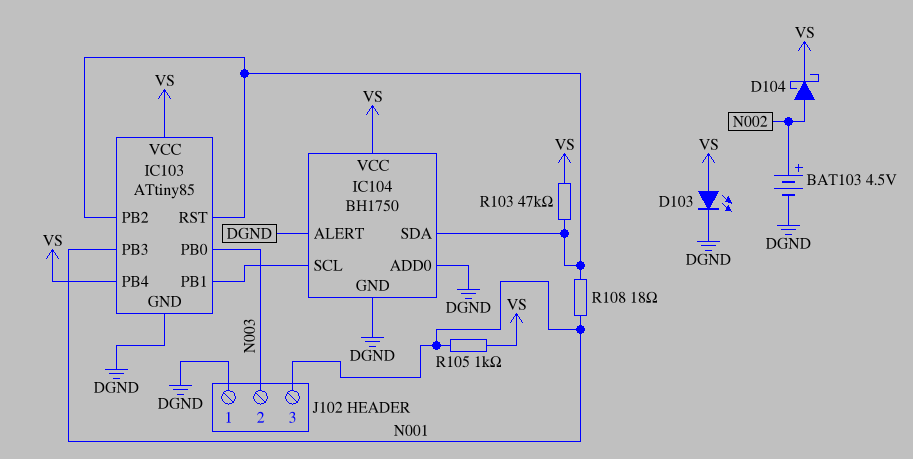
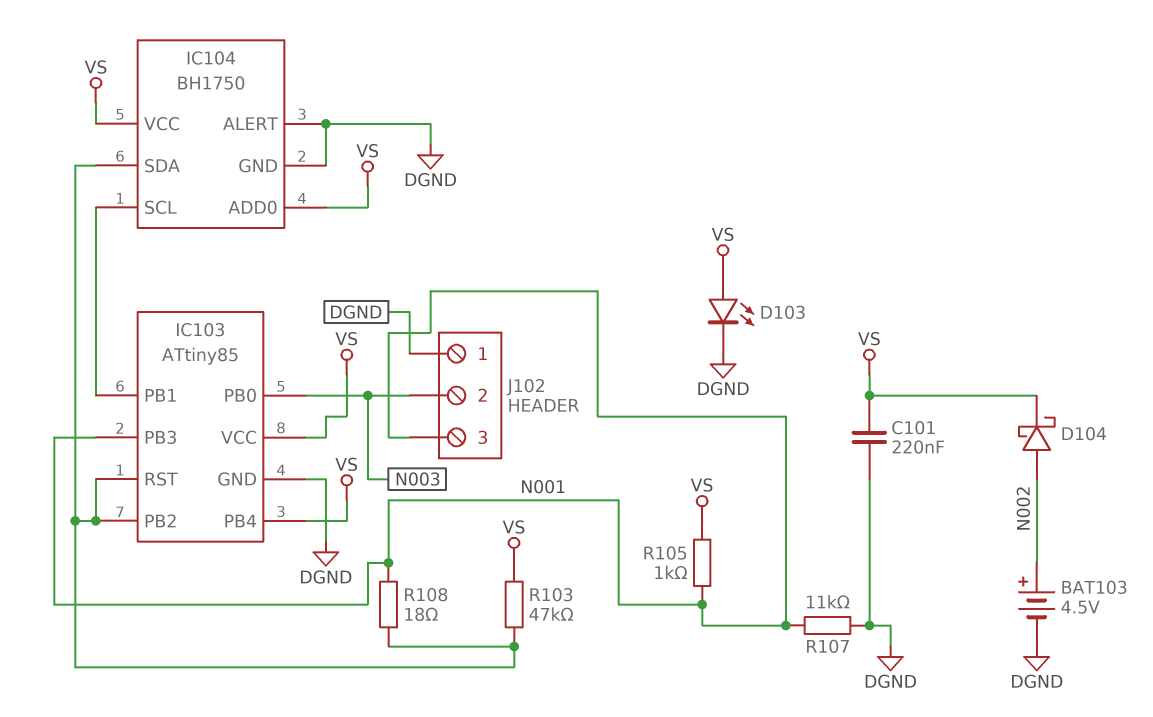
C101: none -> 220nF (DGND, VS)
IC104 pin ADD0: DGND -> VS
R107: none -> 11k (DGND, N001)

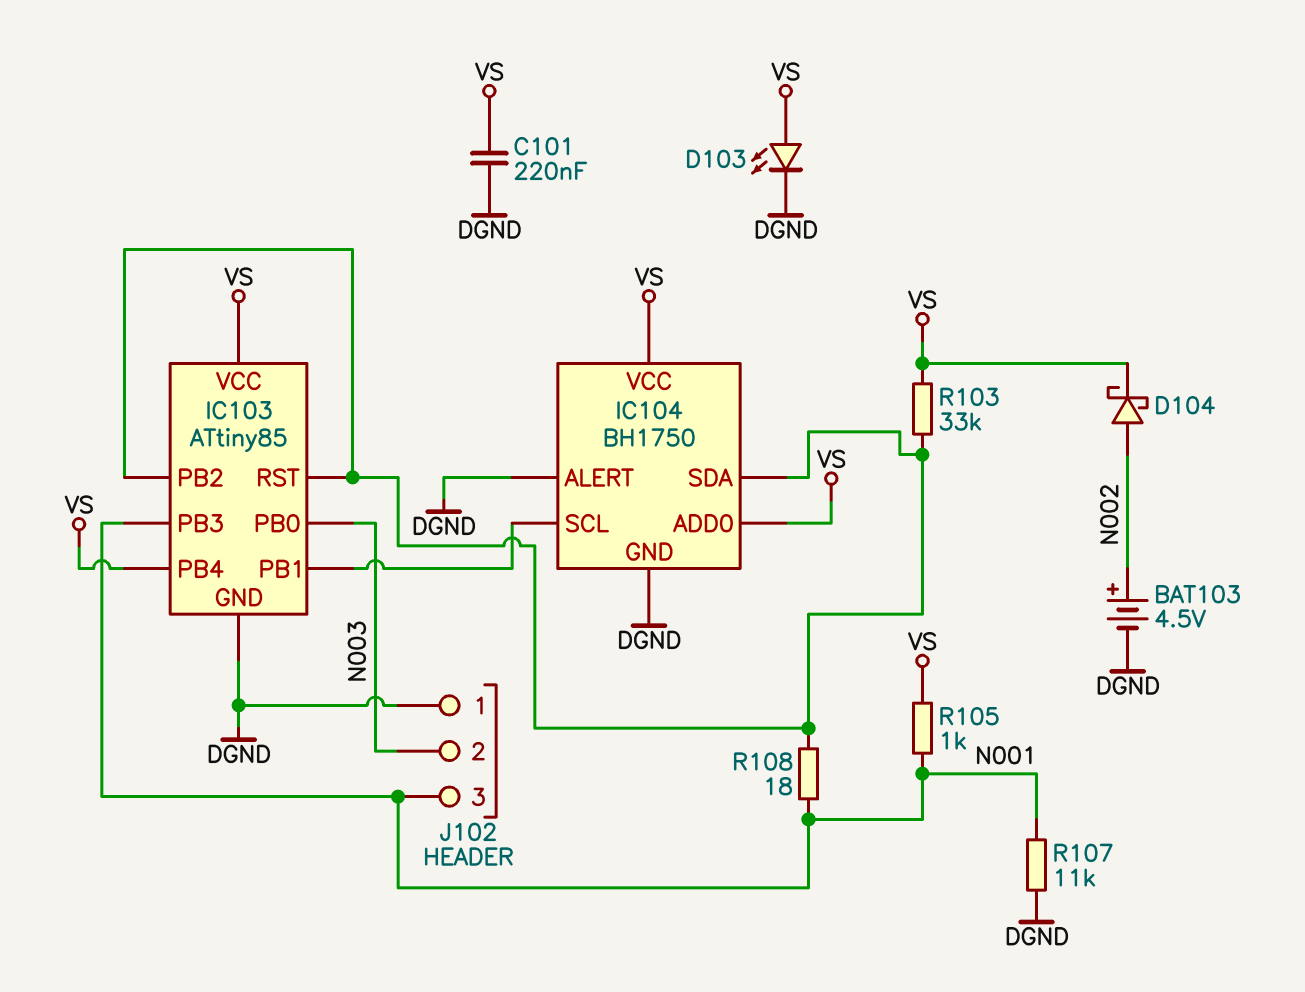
R103: 47k (IC103/PB2, VS) -> 33k (IC103/PB2, VS)

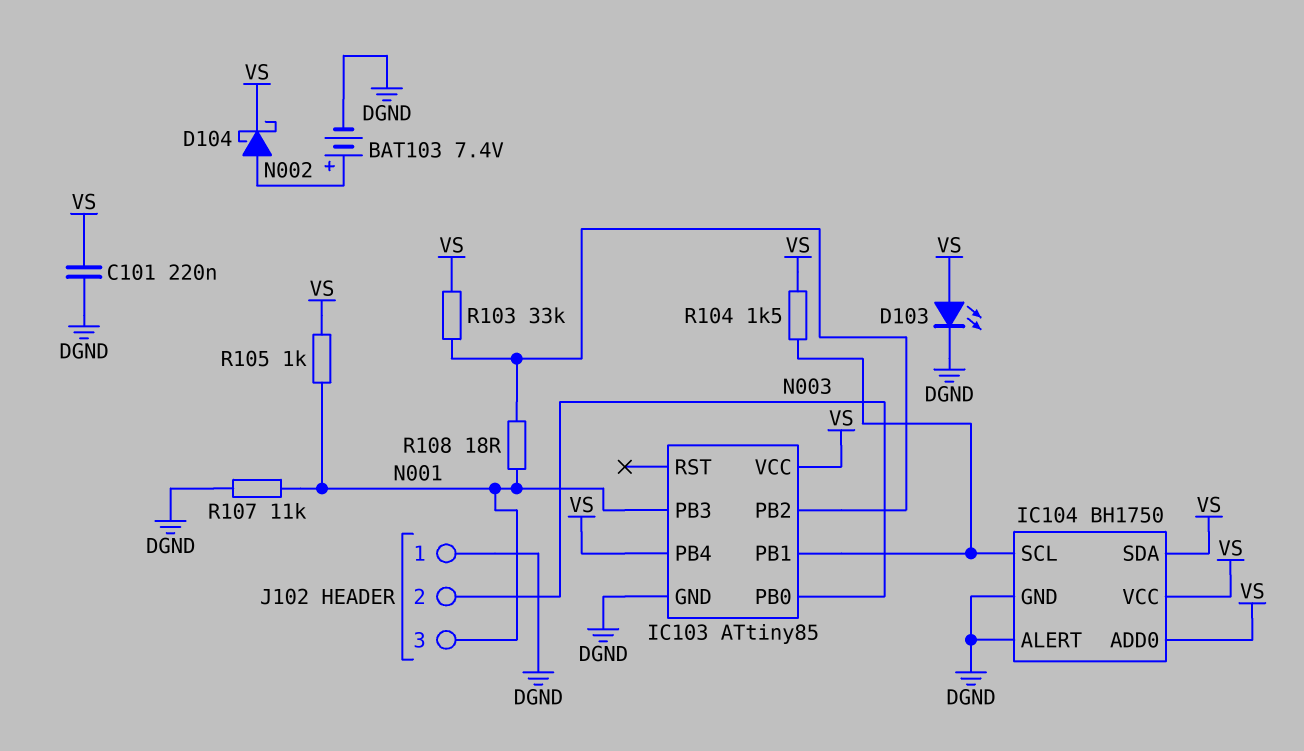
BAT103: 4.5V (plus N002, minus DGND) -> 7.4V (plus N002, minus DGND)
IC103 pin RST: IC103/PB2 -> none
IC104 pin SDA: IC103/PB2 -> VS
R104: none -> 1.5k (IC103/PB1, VS)

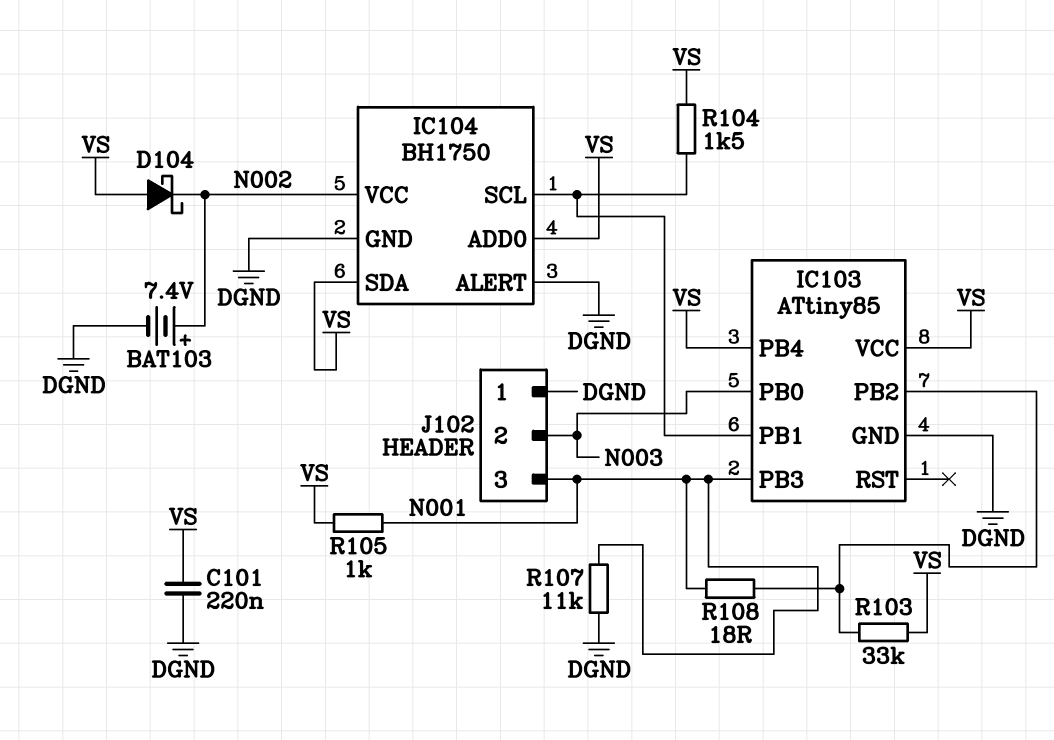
D103: LED (A VS, K DGND) -> none
D104: schottky (A N002, K VS) -> schottky (A VS, K N002)
IC104 pin VCC: VS -> N002

